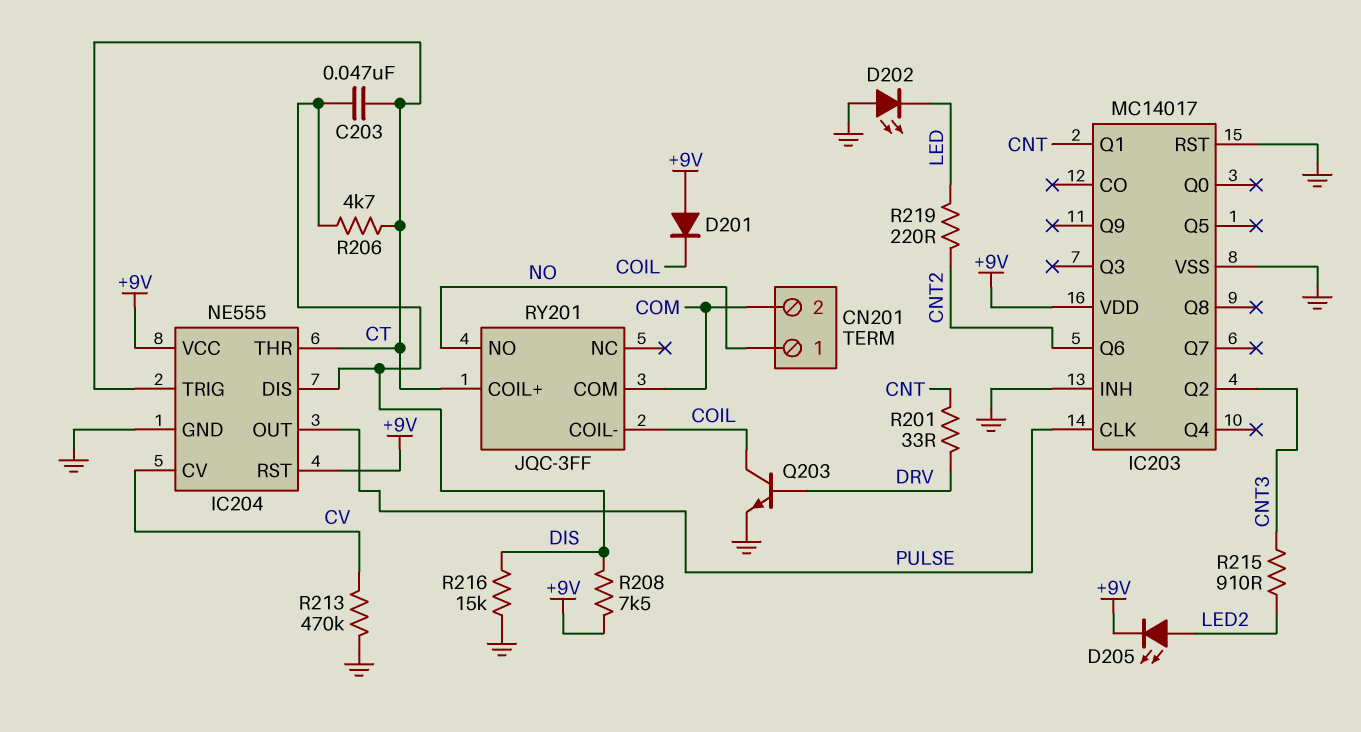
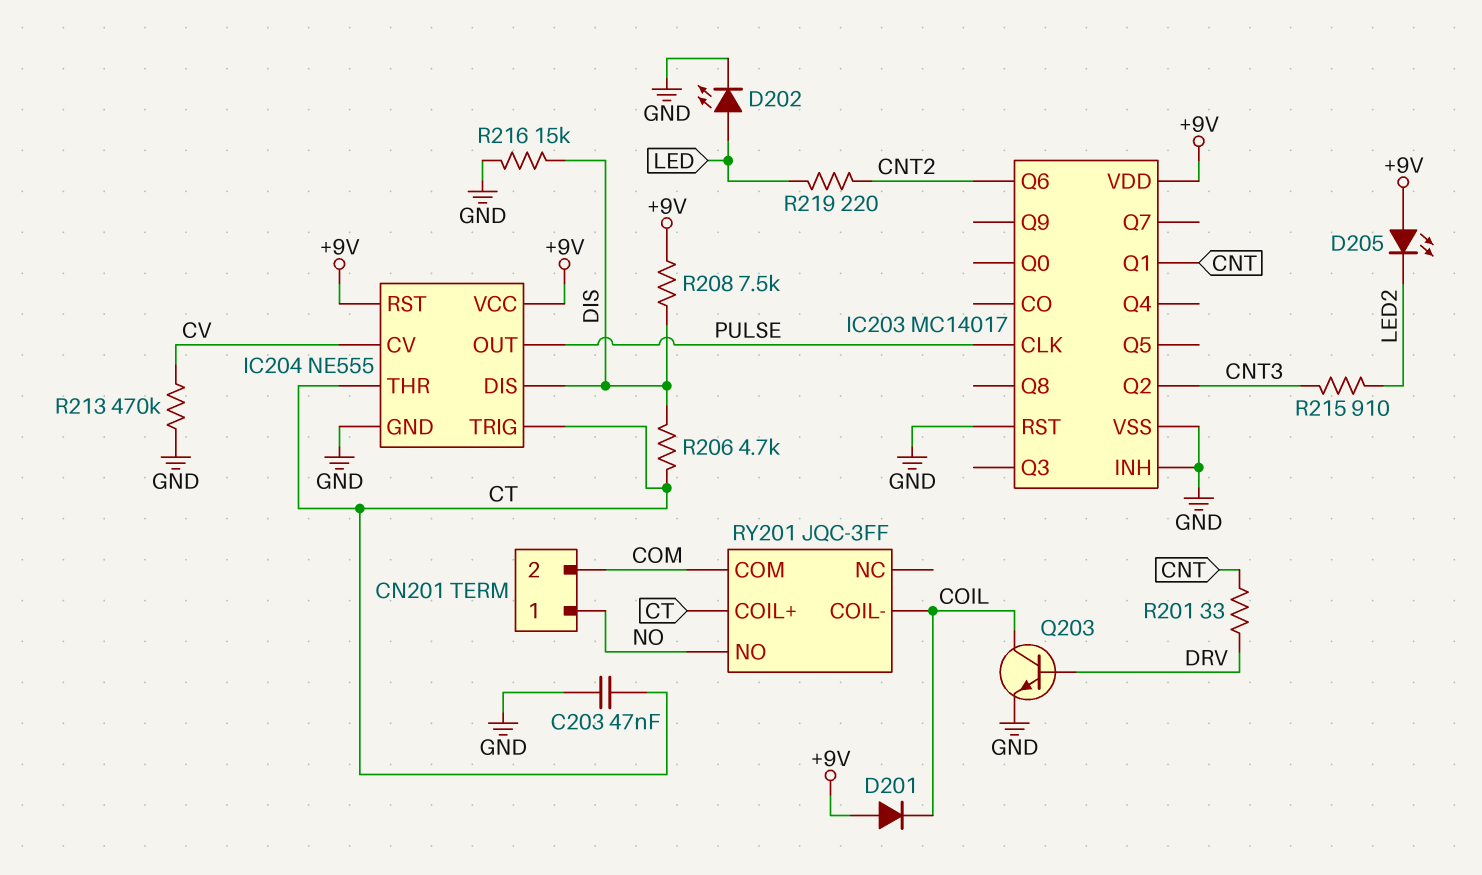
C203: 47nF (CT, DIS) -> 47nF (CT, GND)
D202: LED (A GND, K LED) -> LED (A LED, K GND)
D205: LED (A LED2, K +9V) -> LED (A +9V, K LED2)

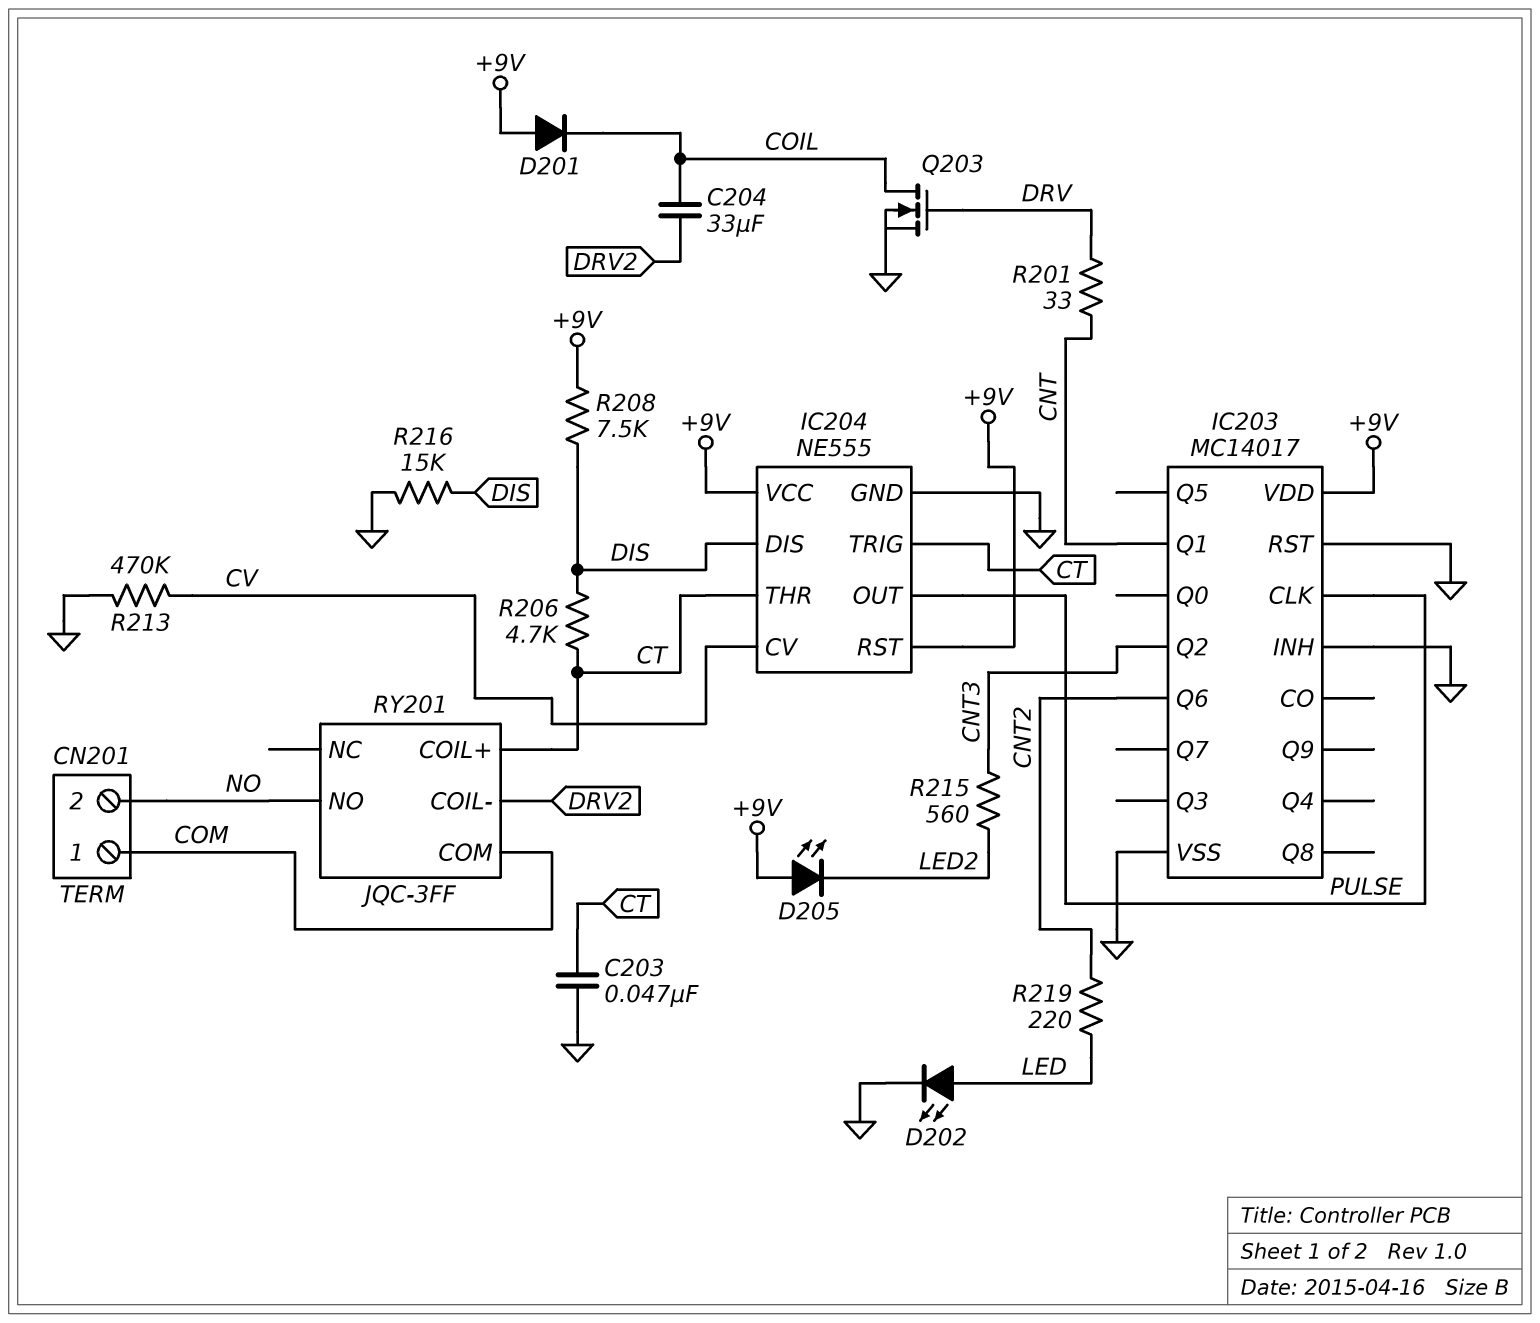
C204: none -> 33uF (COIL, DRV2)
CN201 pin 1: NO -> COM
CN201 pin 2: COM -> NO
Q203: NPN (B DRV, C COIL, E GND) -> NMOS (G DRV, D COIL, S GND)
R215: 910 (CNT3, LED2) -> 560 (CNT3, LED2)
RY201 pin COIL-: COIL -> DRV2

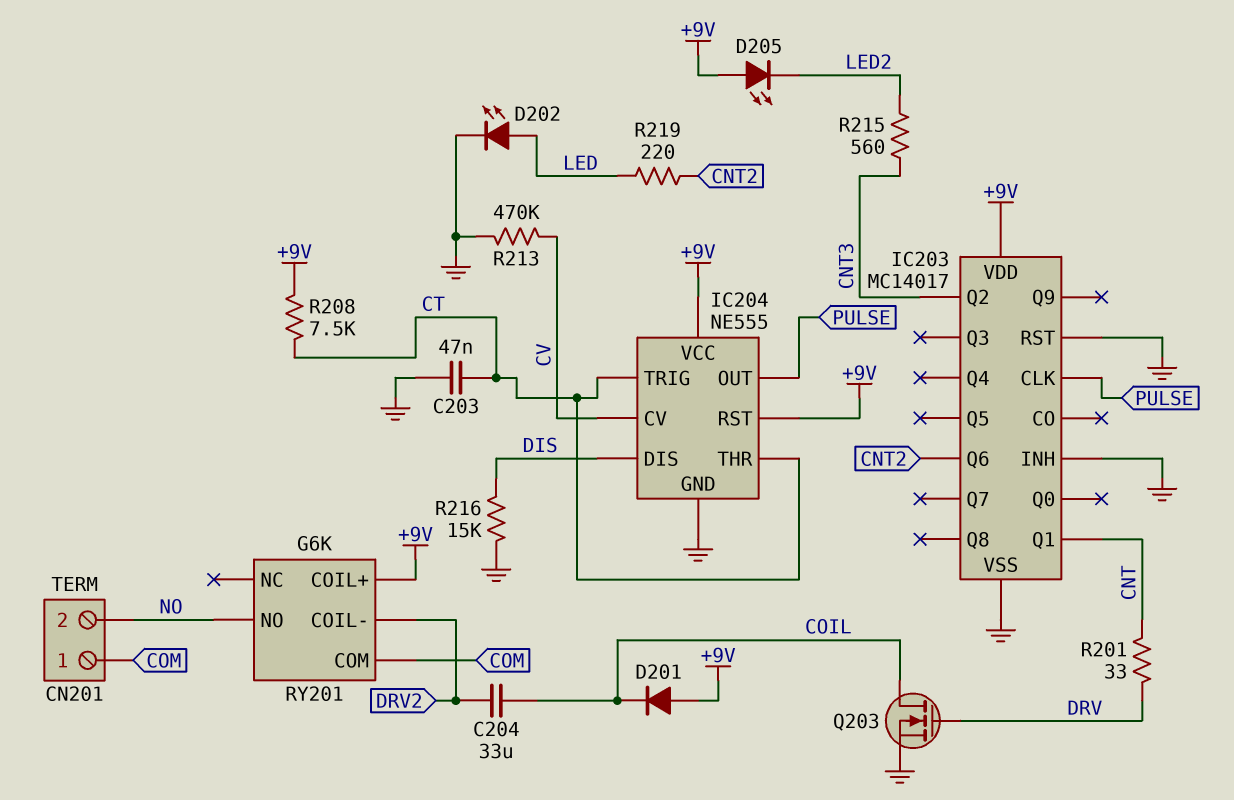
R206: 4.7k (CT, DIS) -> none
R208: 7.5k (+9V, DIS) -> 7.5k (+9V, CT)
RY201: JQC-3FF -> G6K
RY201 pin COIL+: CT -> +9V

